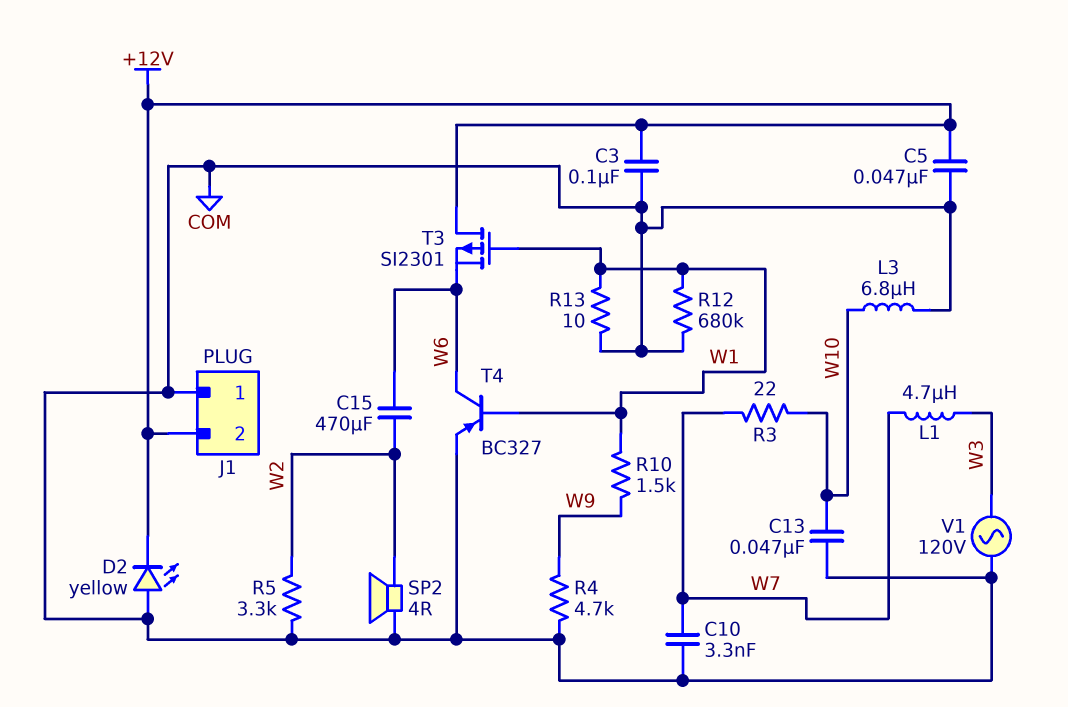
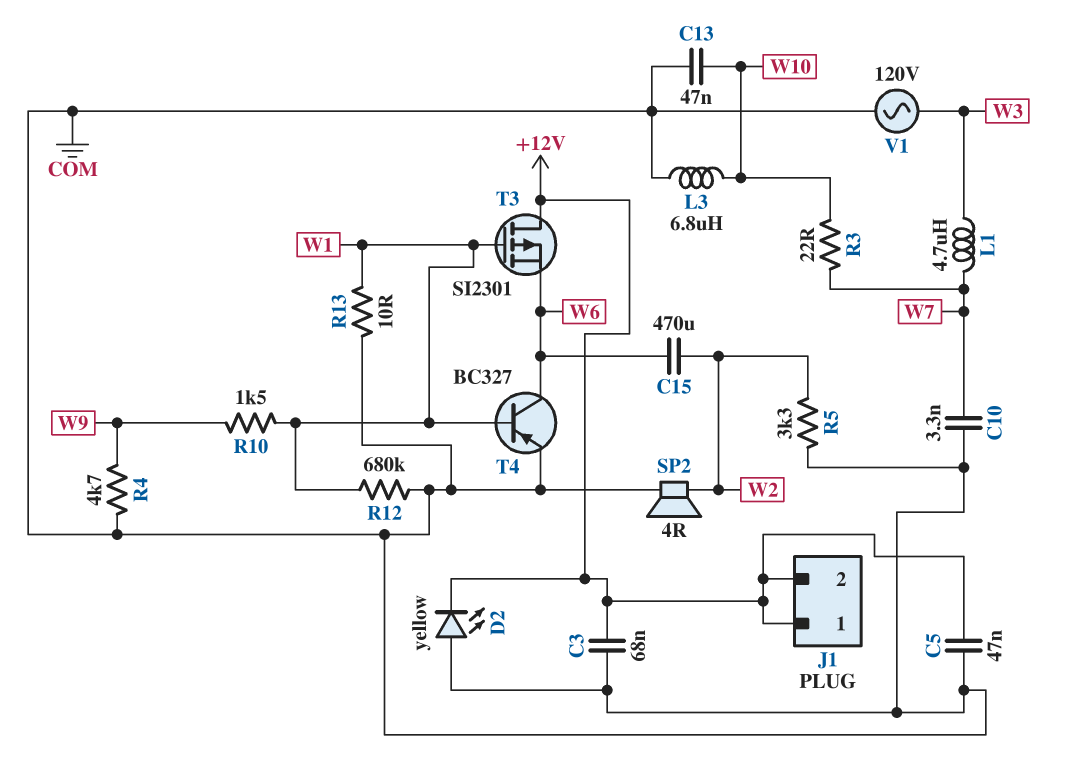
C3: 100nF (+12V, COM) -> 68nF (+12V, COM)
J1 pin 1: COM -> +12V

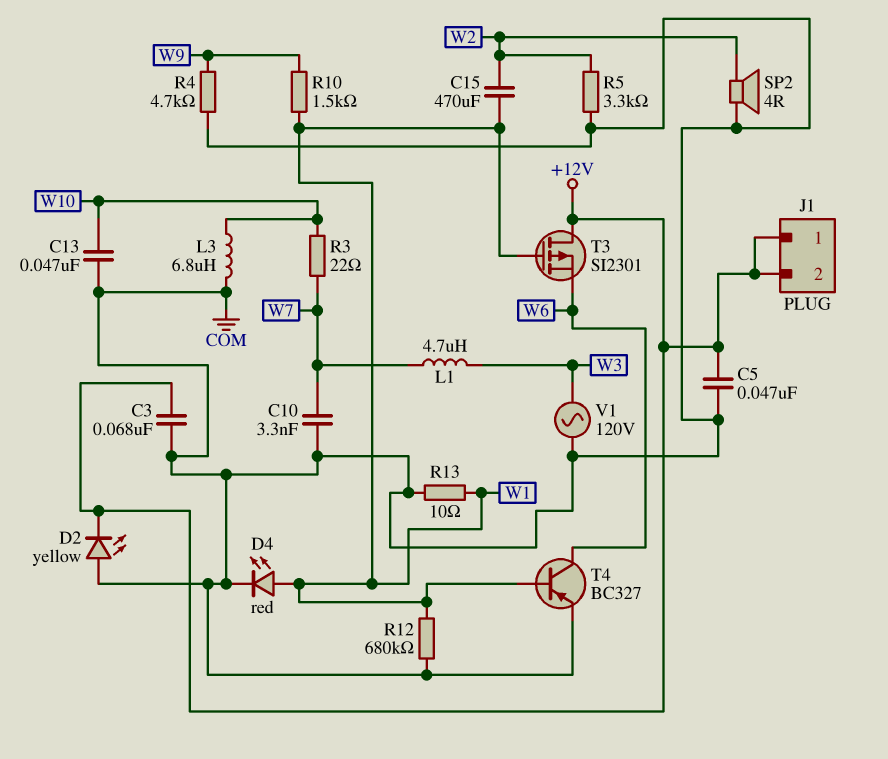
C15: 470uF (W2, W6) -> 470uF (W1, W2)
D4: none -> LED red (A W1, K COM)

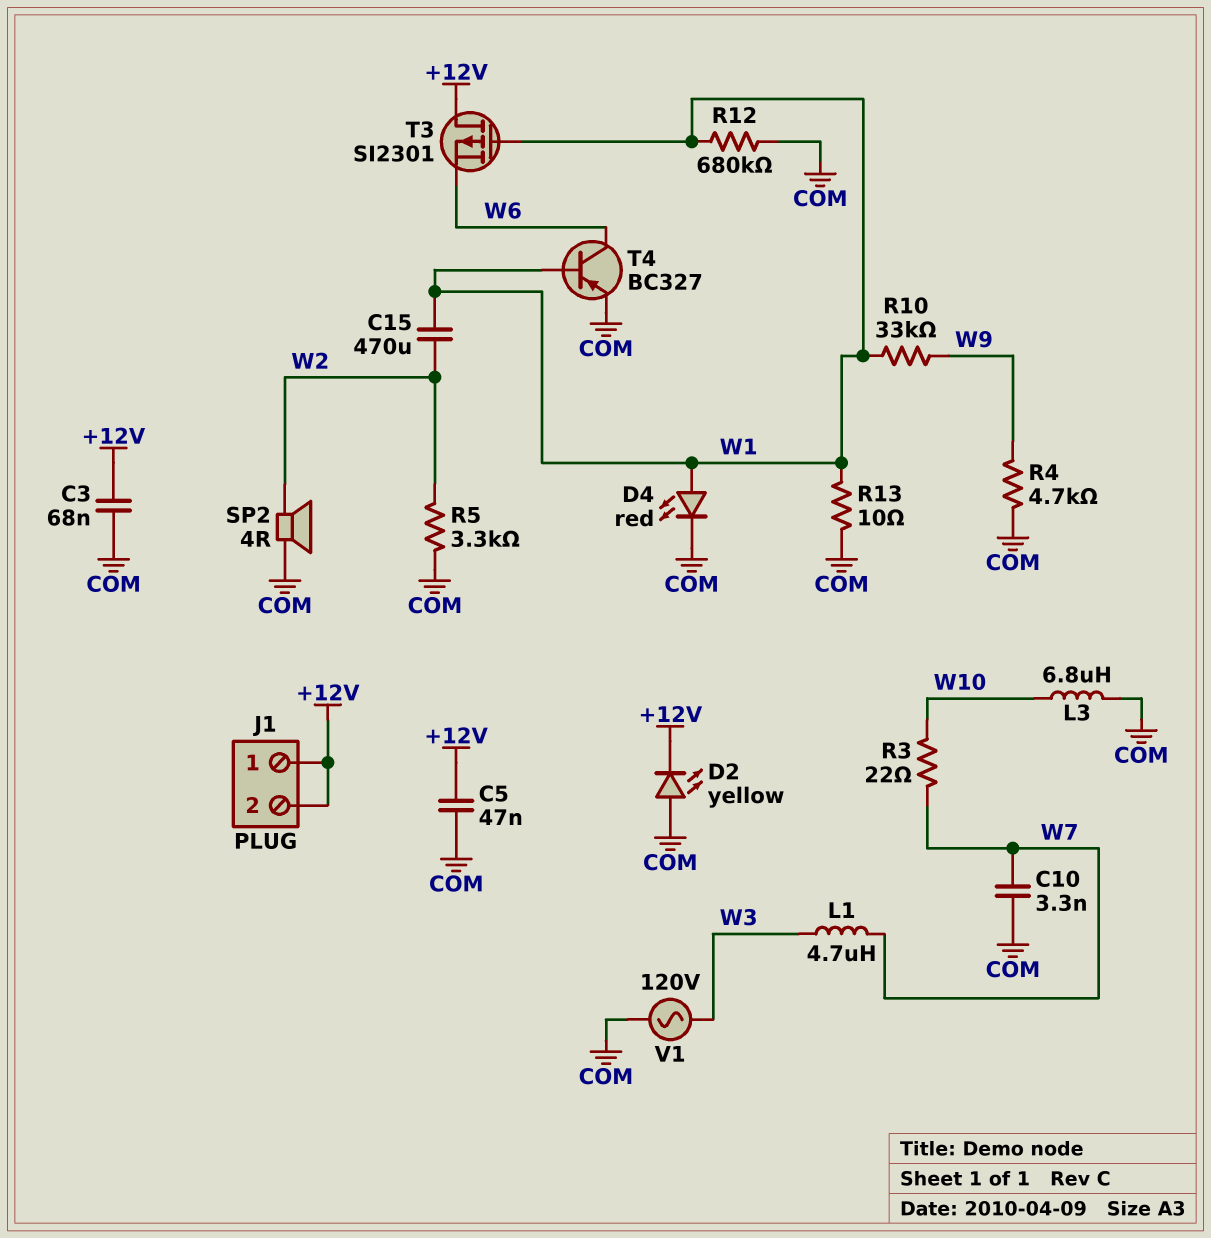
C13: 47nF (COM, W10) -> none
R10: 1.5k (W1, W9) -> 33k (W1, W9)

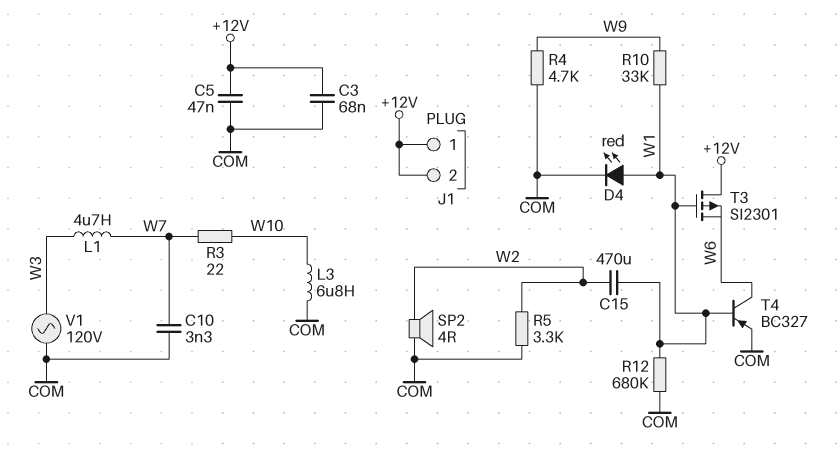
D2: LED yellow (A COM, K +12V) -> none
R13: 10 (COM, W1) -> none

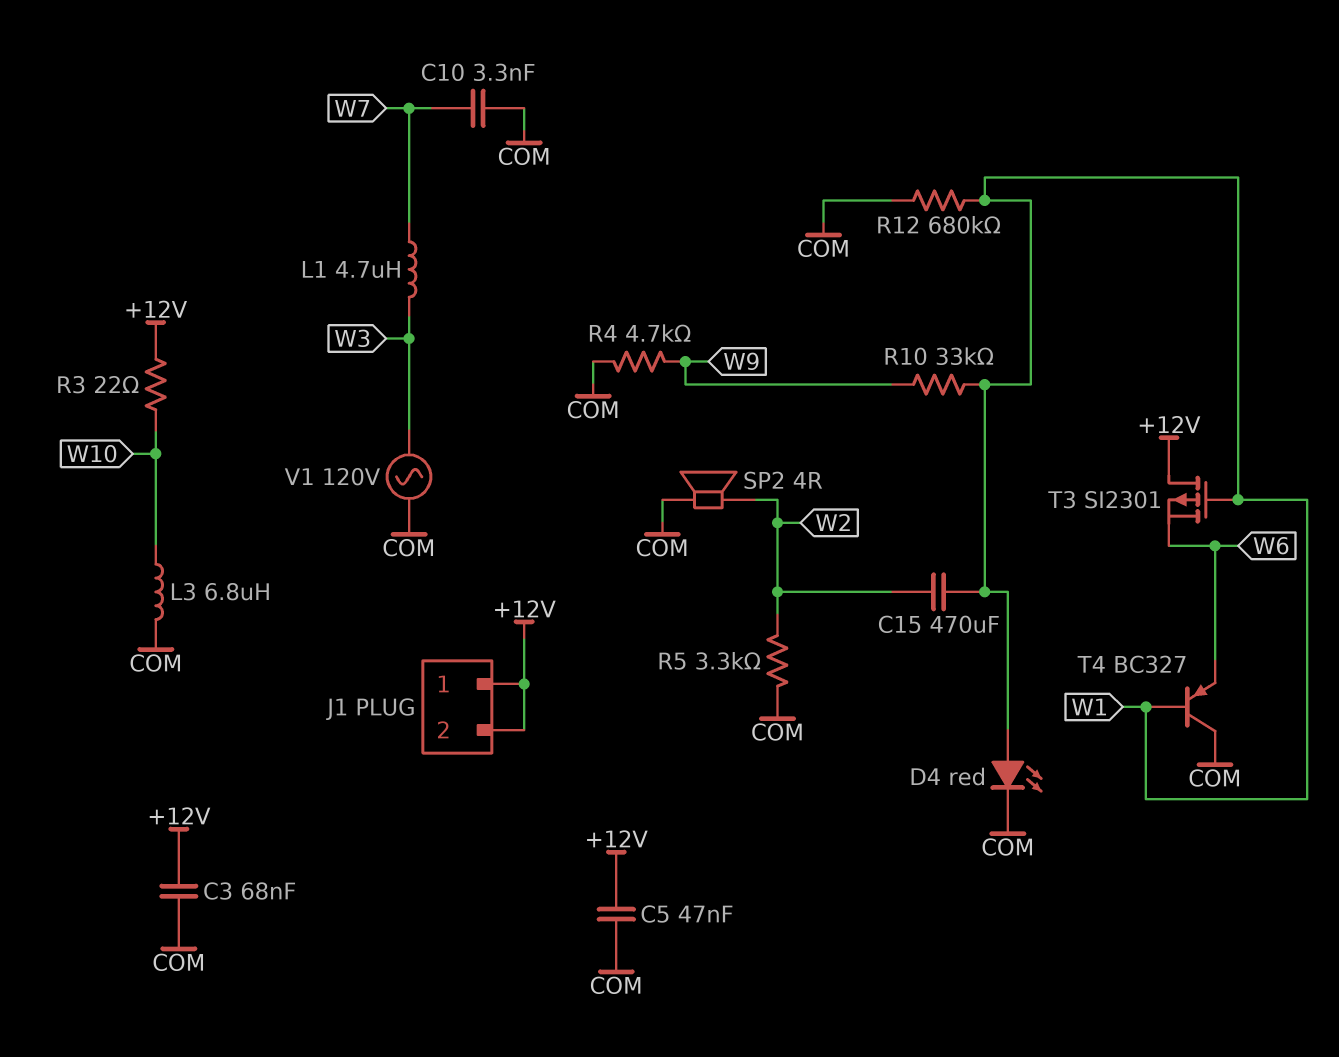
R3: 22 (W7, W10) -> 22 (+12V, W10)
T4: PNP BC327 (B W1, C W6, E COM) -> PNP BC327 (B W1, C COM, E W6)

